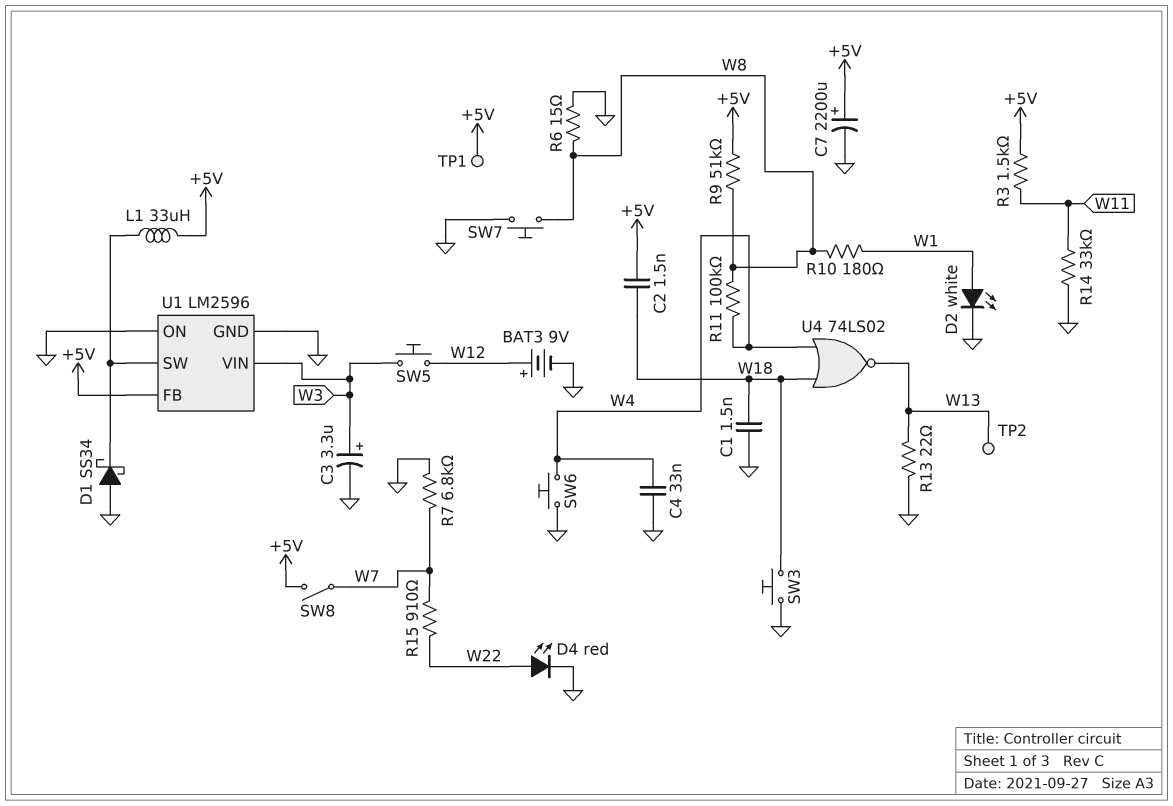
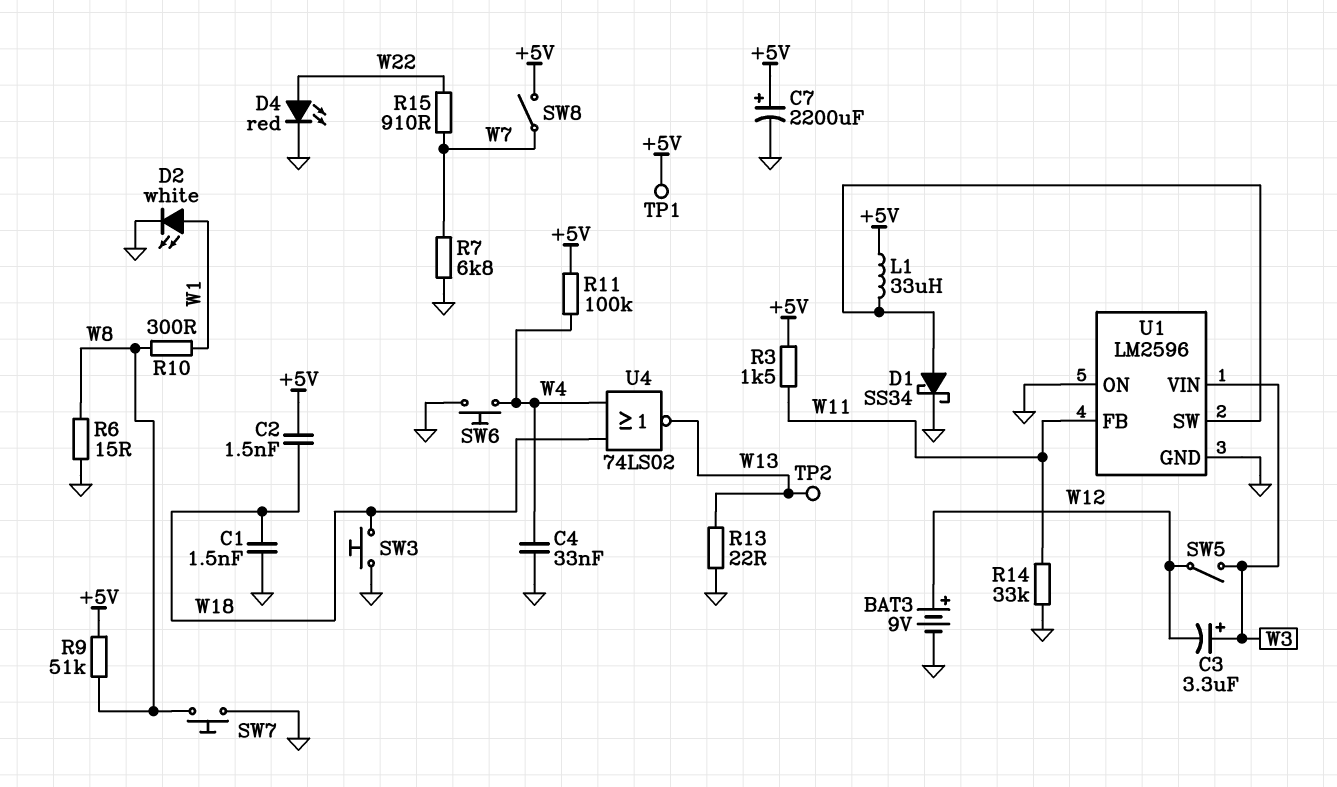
C3: 3.3uF (plus W3, minus GND) -> 3.3uF (plus W3, minus W12)
D1: schottky SS34 (A GND, K U1/SW) -> schottky SS34 (A U1/SW, K GND)
R10: 180 (W1, W8) -> 300 (W1, W8)
R11: 100k (W4, W8) -> 100k (+5V, W4)
SW5: button (W3, W12) -> switch (W3, W12)
U1 pin FB: +5V -> W11

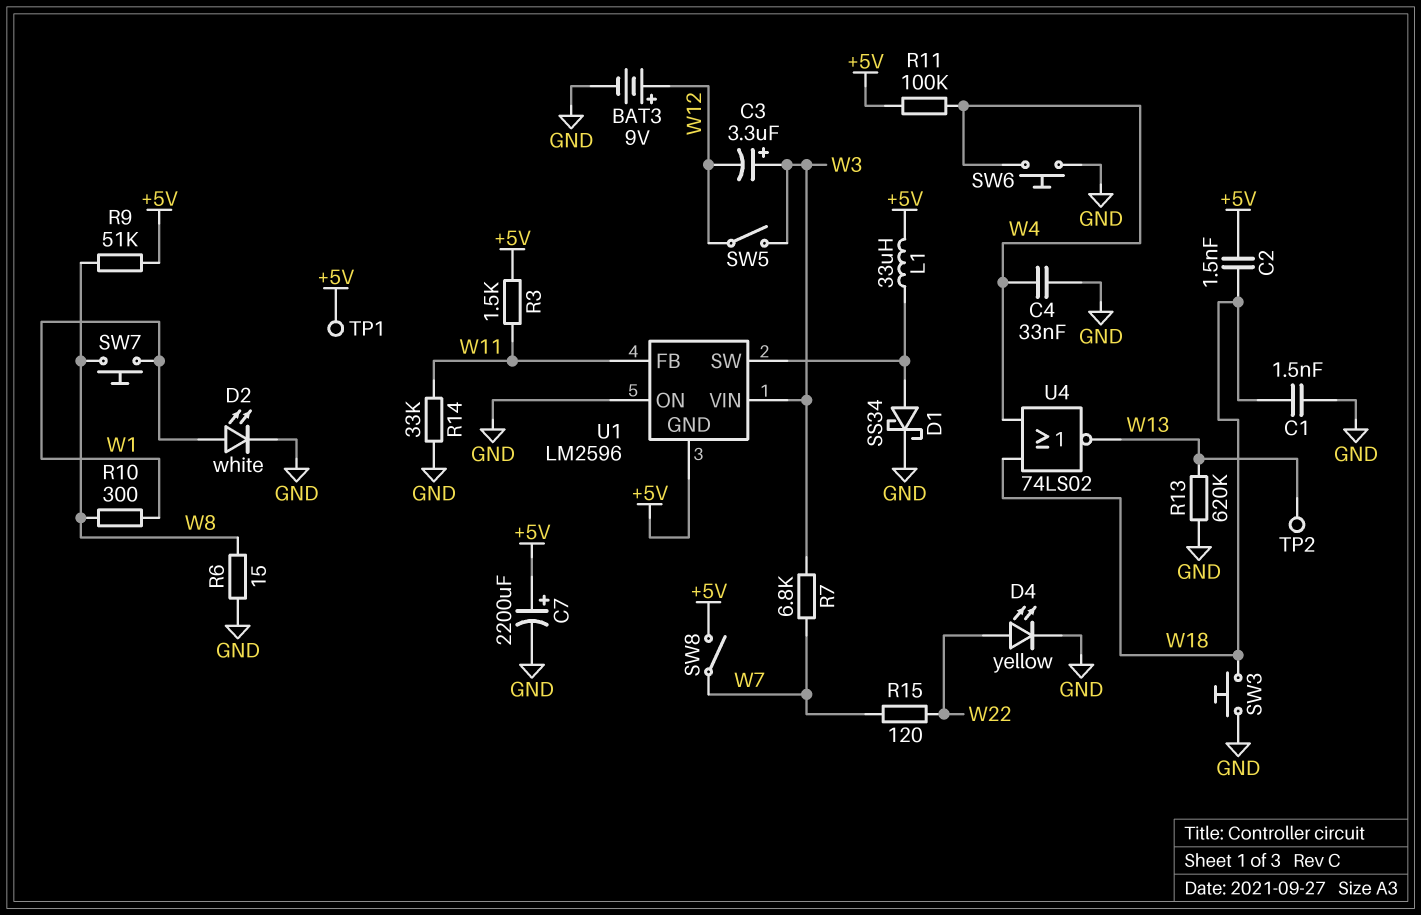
D4: LED red (A W22, K GND) -> LED yellow (A W22, K GND)
R7: 6.8k (GND, W7) -> 6.8k (W3, W7)
R13: 22 (GND, W13) -> 620k (GND, W13)
R15: 910 (W7, W22) -> 120 (W7, W22)
SW7: button (GND, W8) -> button (W1, W8)
U1 pin GND: GND -> +5V

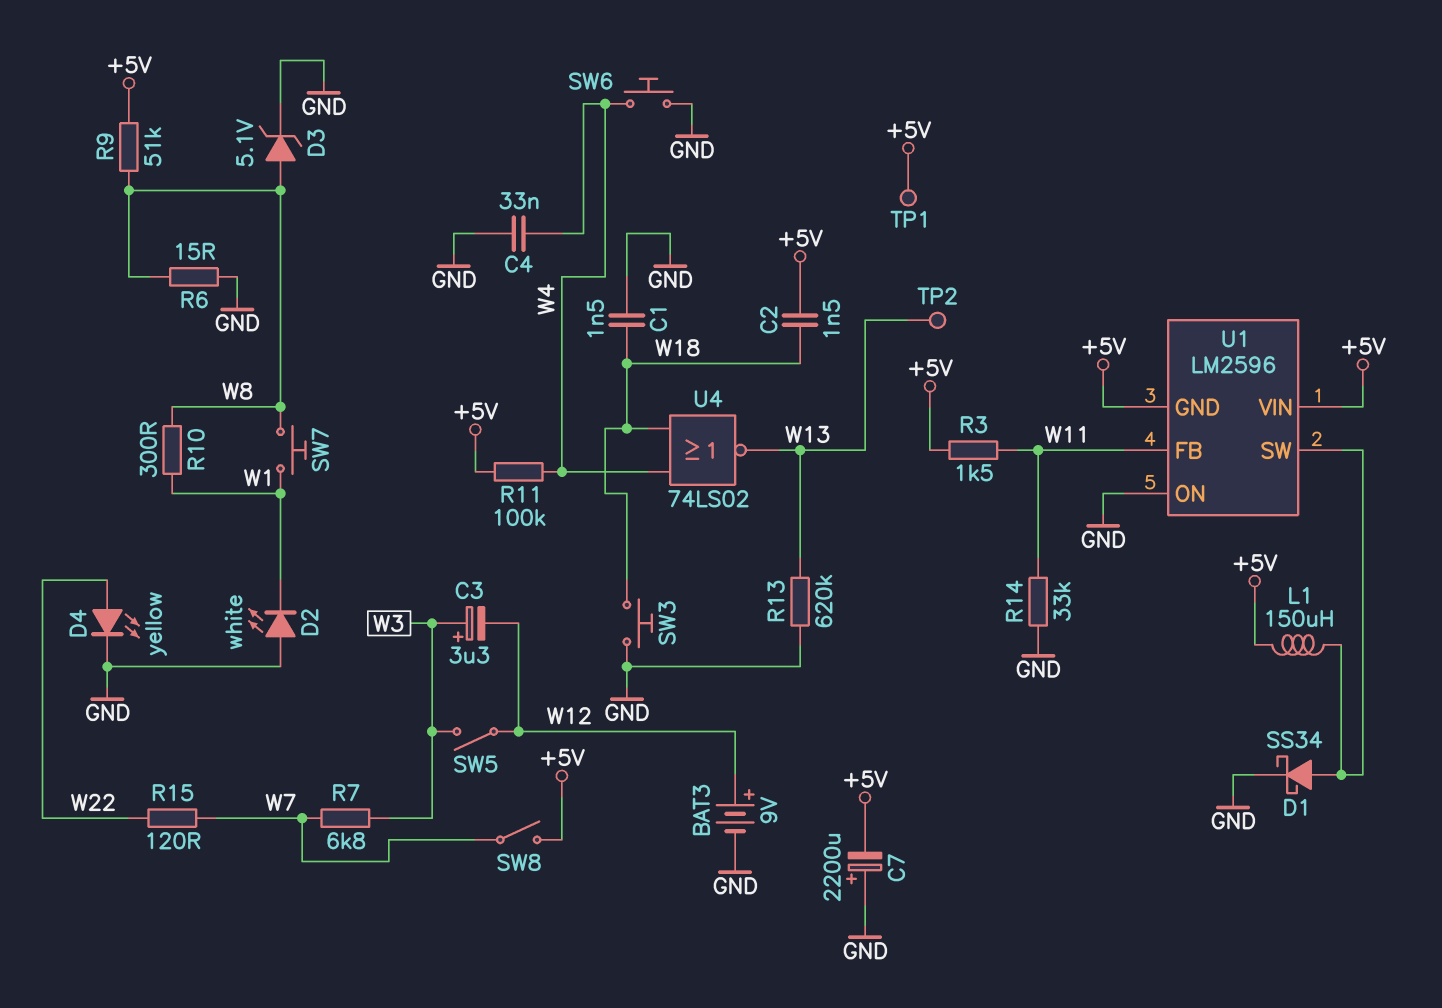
C7: 2200uF (plus +5V, minus GND) -> 2200uF (plus GND, minus +5V)
D2: LED white (A W1, K GND) -> LED white (A GND, K W1)
D3: none -> zener 5.1V (A W8, K GND)
L1: 33uH (+5V, U1/SW) -> 150uH (+5V, U1/SW)
U1 pin VIN: W3 -> +5V

